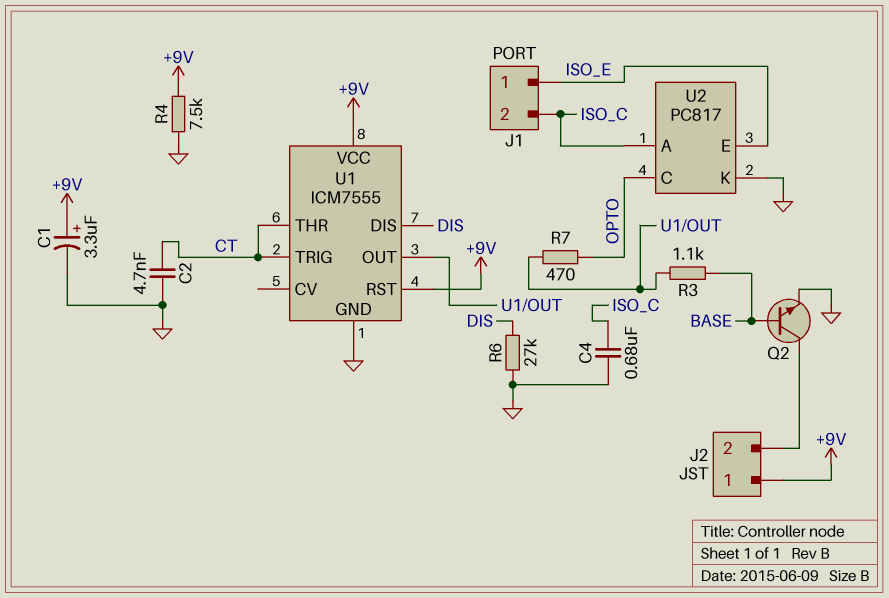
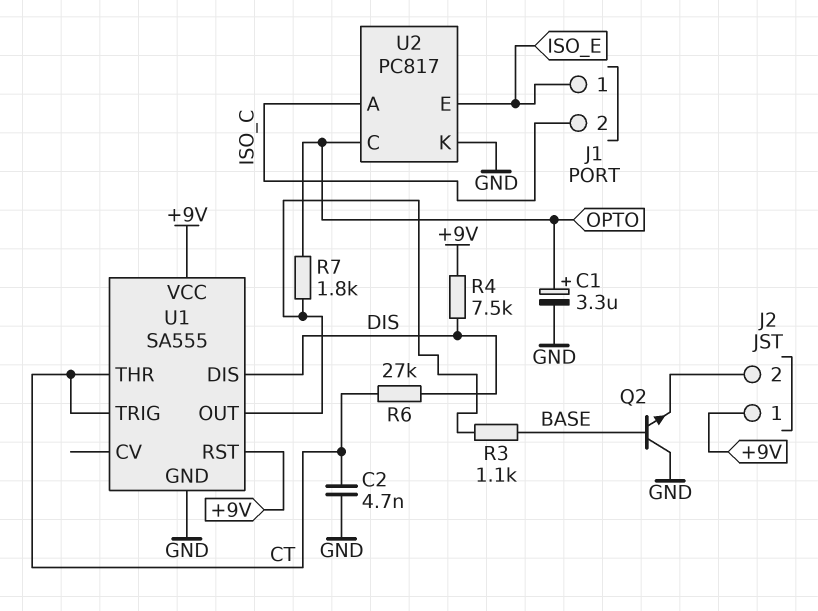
C1: 3.3uF (plus +9V, minus GND) -> 3.3uF (plus OPTO, minus GND)
C4: 680nF (GND, ISO_C) -> none
Q2: NPN (B BASE, C J2/2, E GND) -> NPN (B BASE, C GND, E J2/2)
R4: 7.5k (+9V, GND) -> 7.5k (+9V, DIS)
R6: 27k (DIS, GND) -> 27k (CT, DIS)
R7: 470 (OPTO, U1/OUT) -> 1.8k (OPTO, U1/OUT)
U1: ICM7555 -> SA555

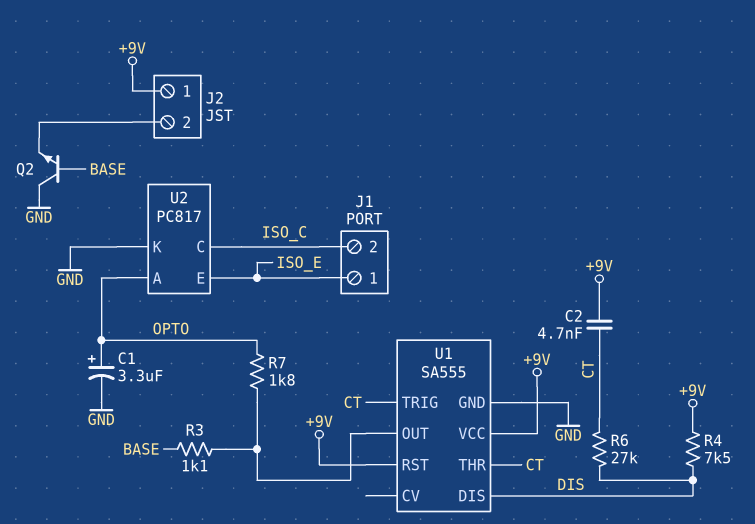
C2: 4.7nF (CT, GND) -> 4.7nF (+9V, CT)
U2 pin A: ISO_C -> OPTO
U2 pin C: OPTO -> ISO_C

